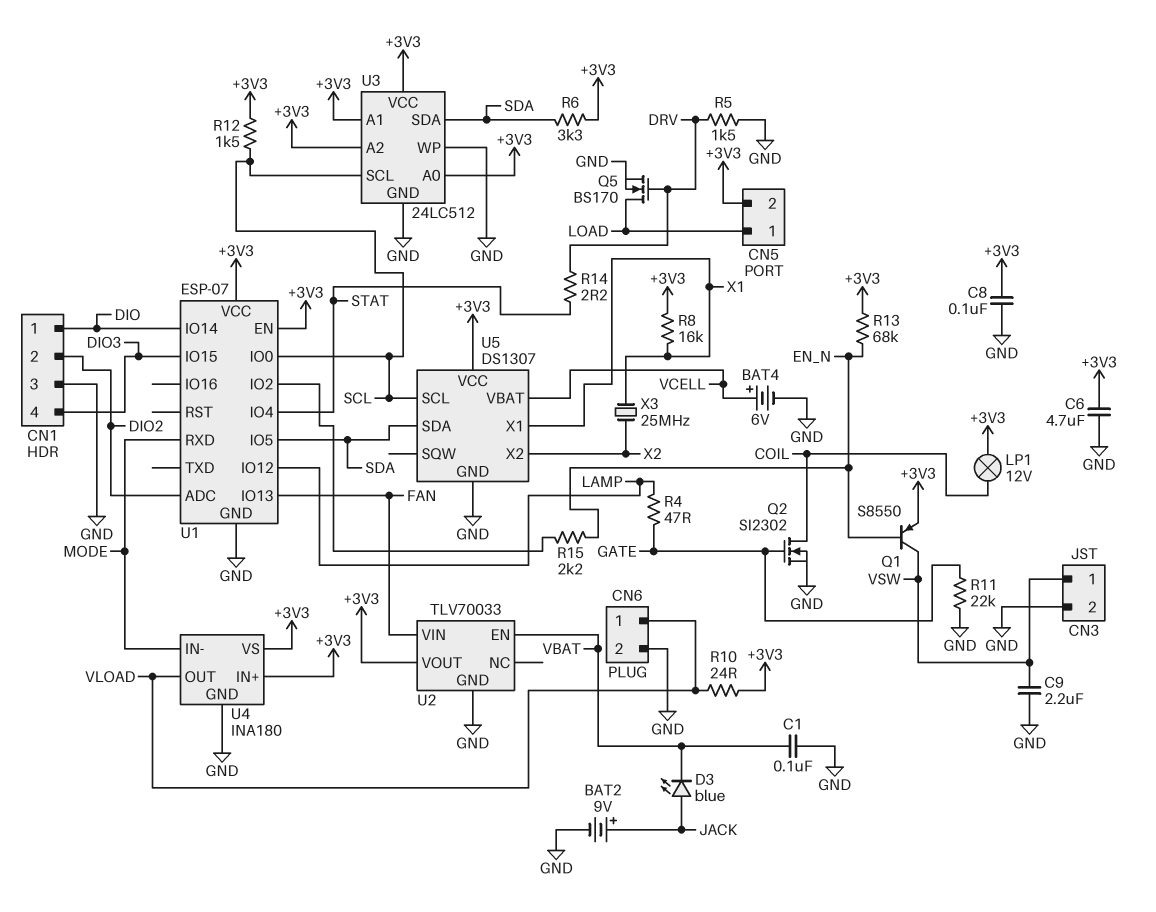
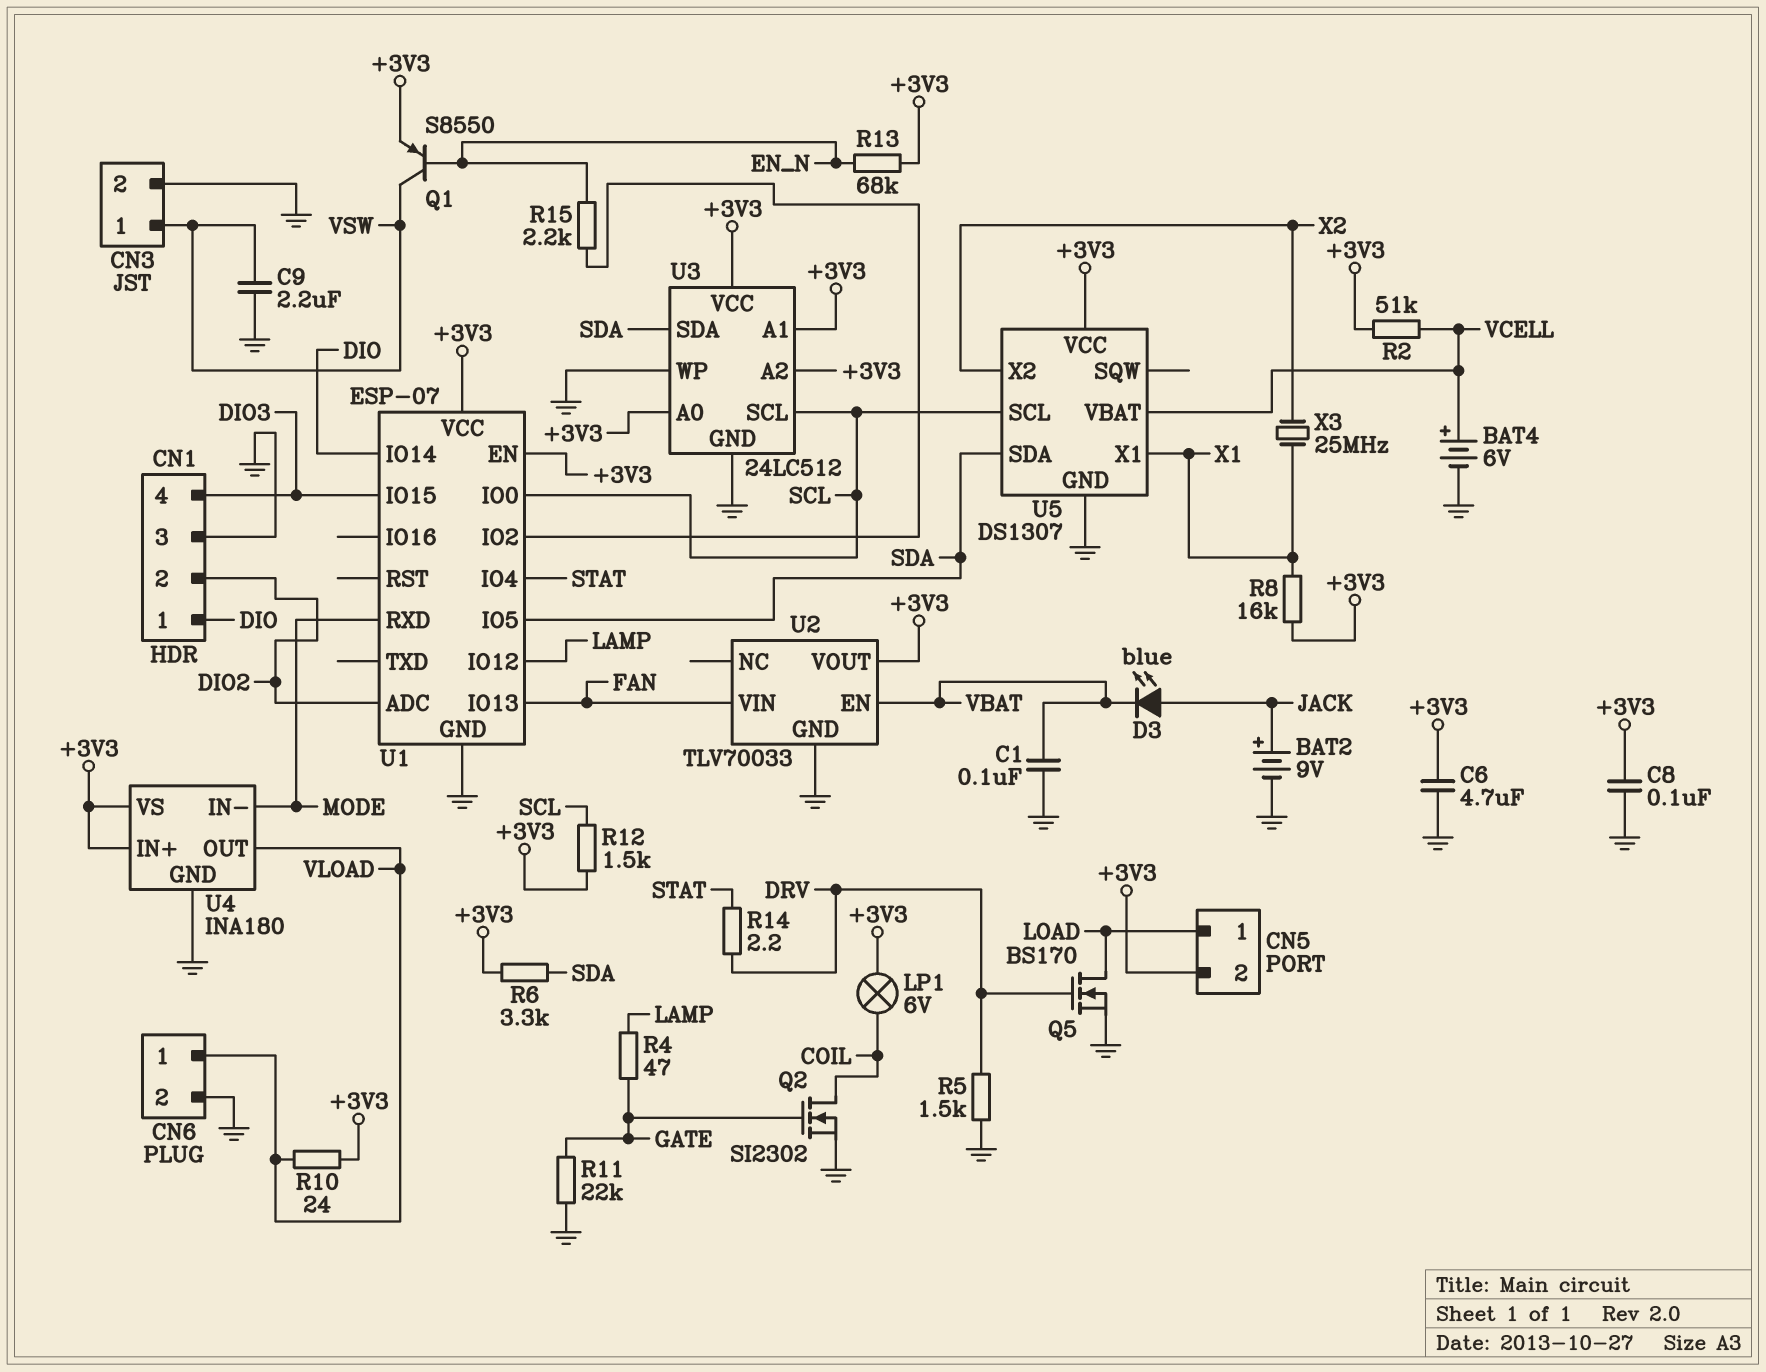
LP1: lamp 12V (+3V3, COIL) -> lamp 6V (+3V3, COIL)
R2: none -> 51k (+3V3, VCELL)

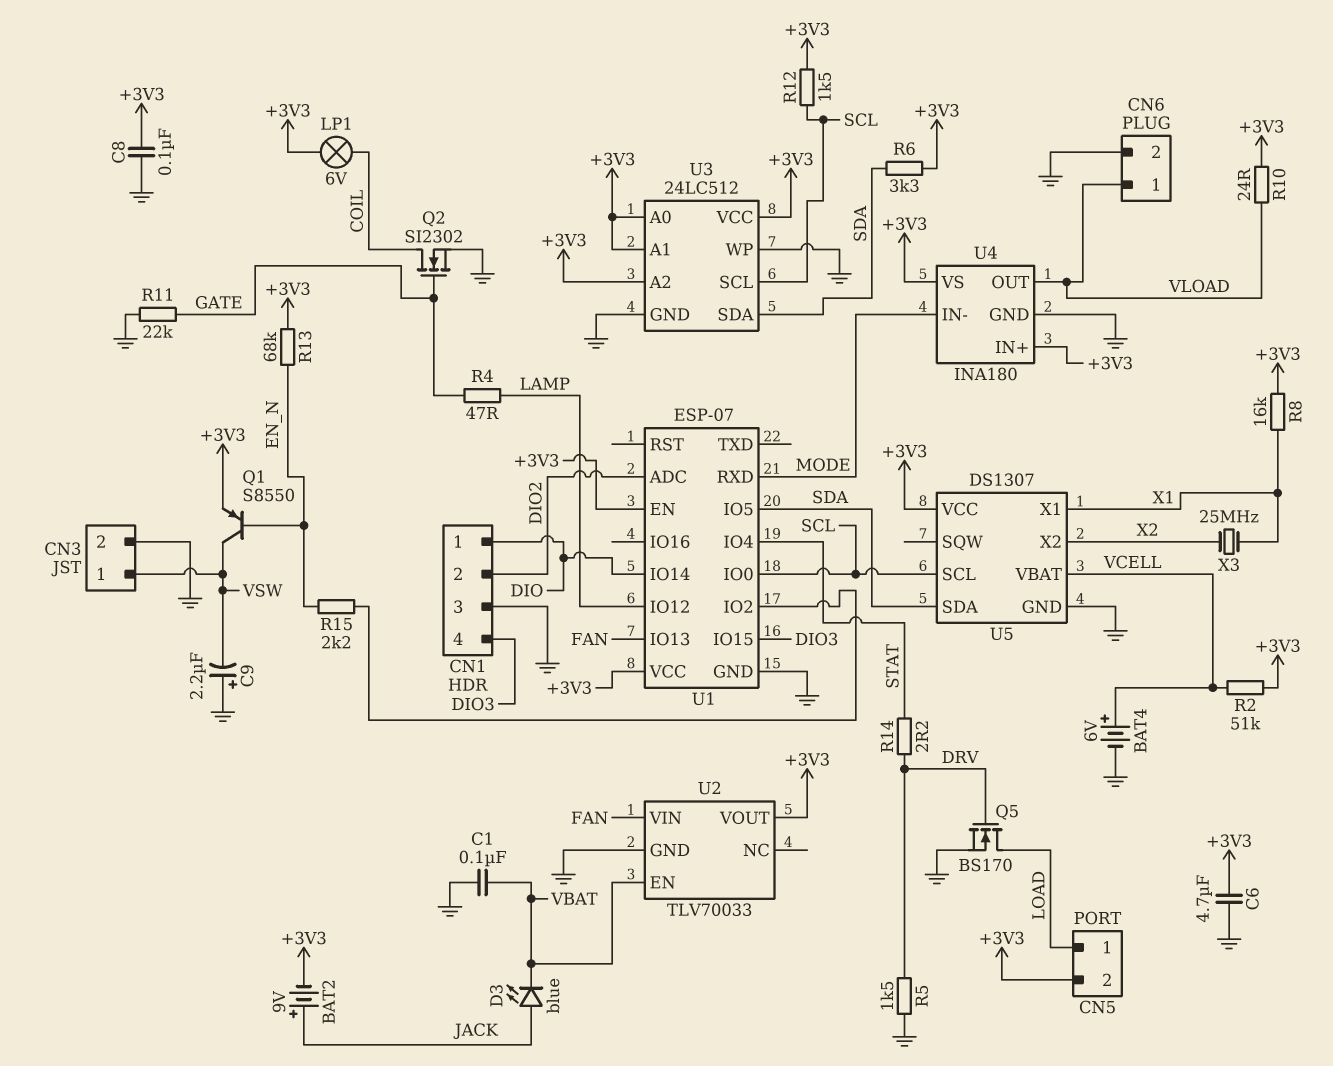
BAT2: 9V (plus JACK, minus GND) -> 9V (plus JACK, minus +3V3)
C9: 2.2uF (GND, VSW) -> 2.2uF (plus GND, minus VSW)

